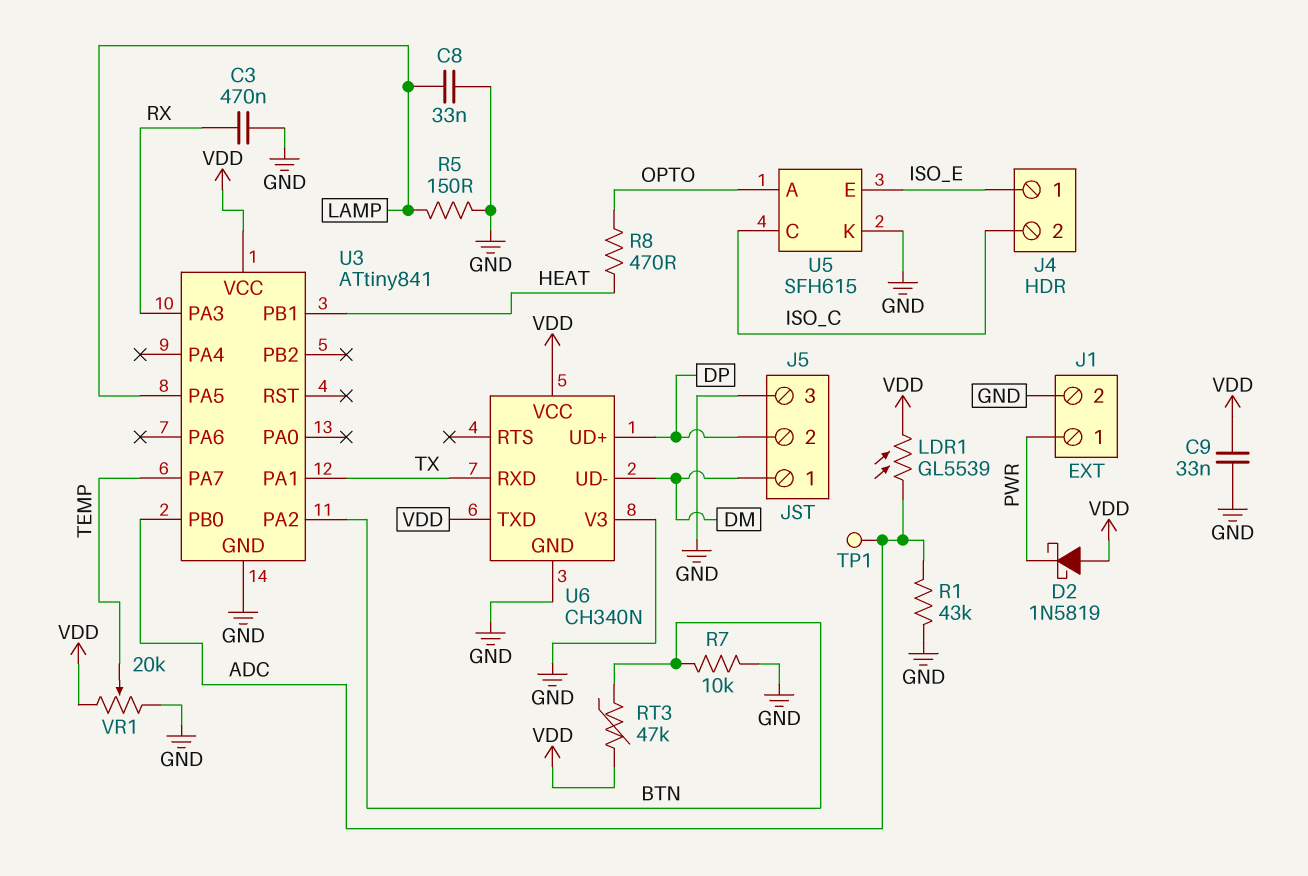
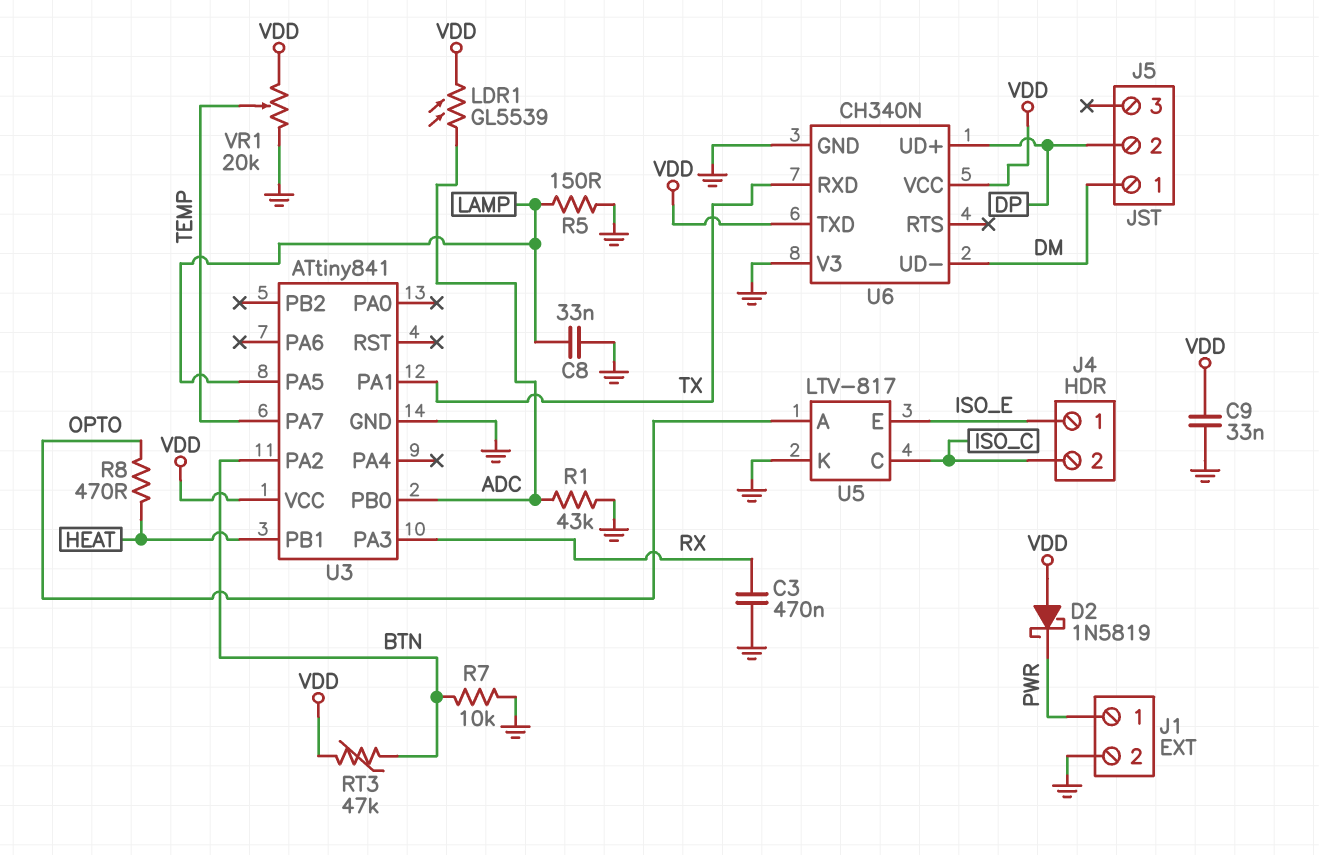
J5 pin 3: GND -> none
TP1: test point (ADC) -> none
U5: SFH615 -> LTV-817

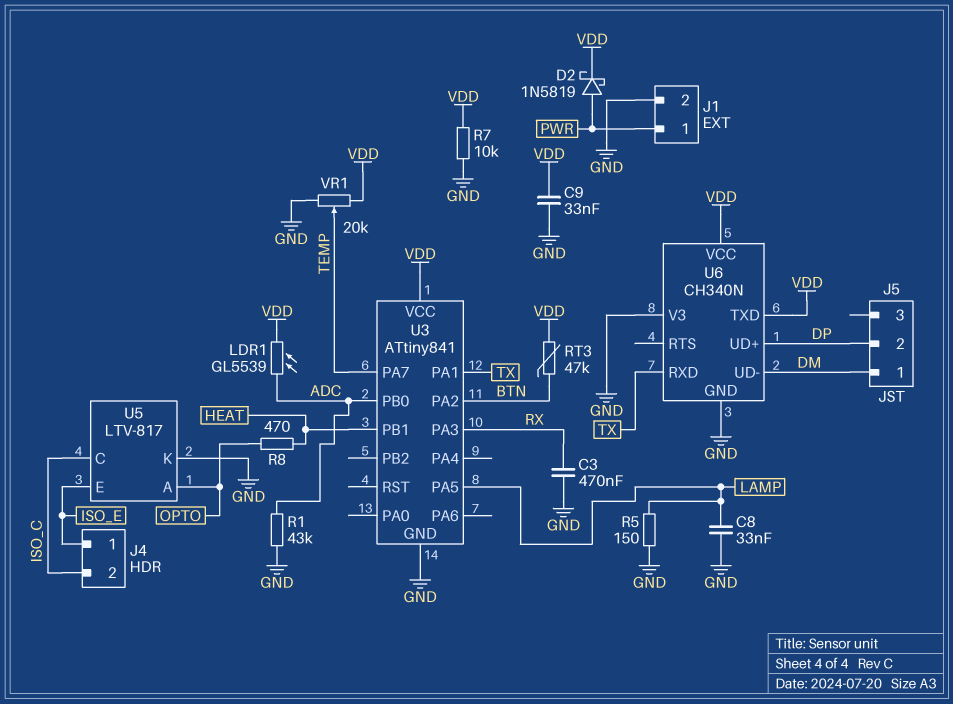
D2: schottky 1N5819 (A VDD, K PWR) -> schottky 1N5819 (A PWR, K VDD)
R7: 10k (BTN, GND) -> 10k (GND, VDD)

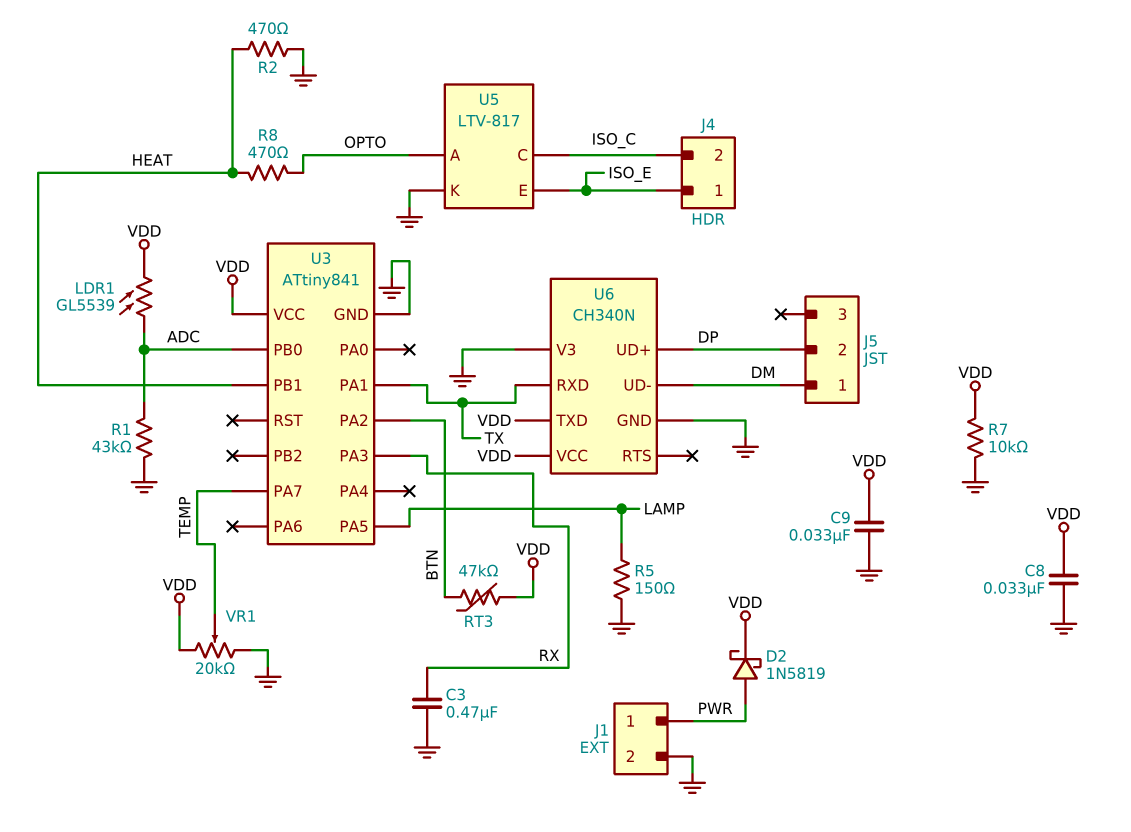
C8: 33nF (GND, LAMP) -> 33nF (GND, VDD)
R2: none -> 470 (GND, HEAT)

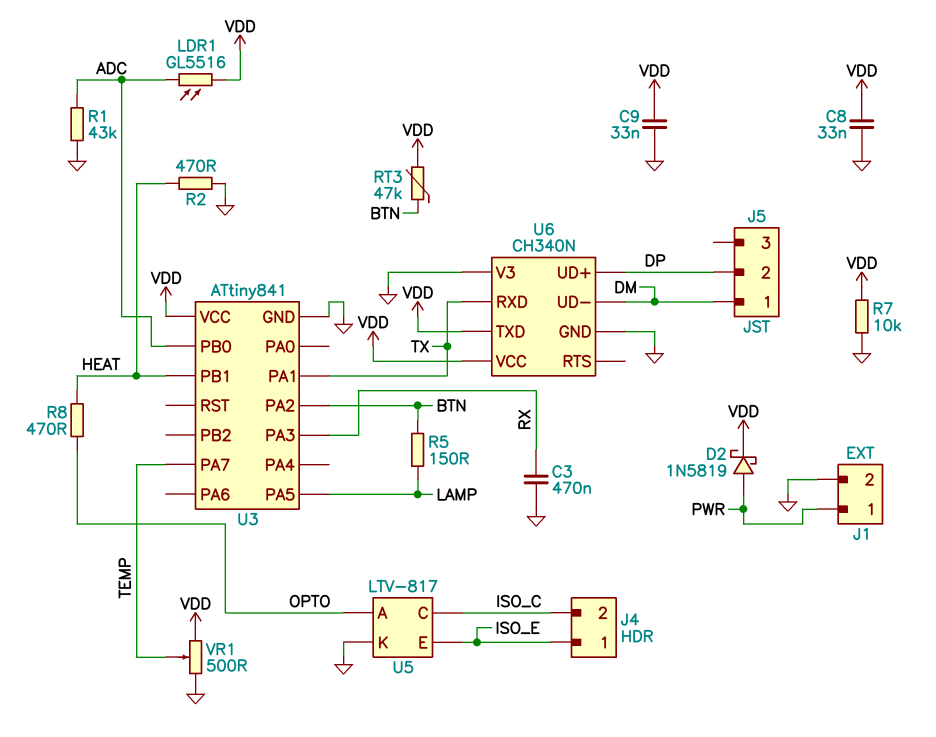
LDR1: GL5539 (ADC, VDD) -> GL5516 (ADC, VDD)
R5: 150 (GND, LAMP) -> 150 (BTN, LAMP)
VR1: 20k (GND, VDD, wiper TEMP) -> 500 (GND, VDD, wiper TEMP)

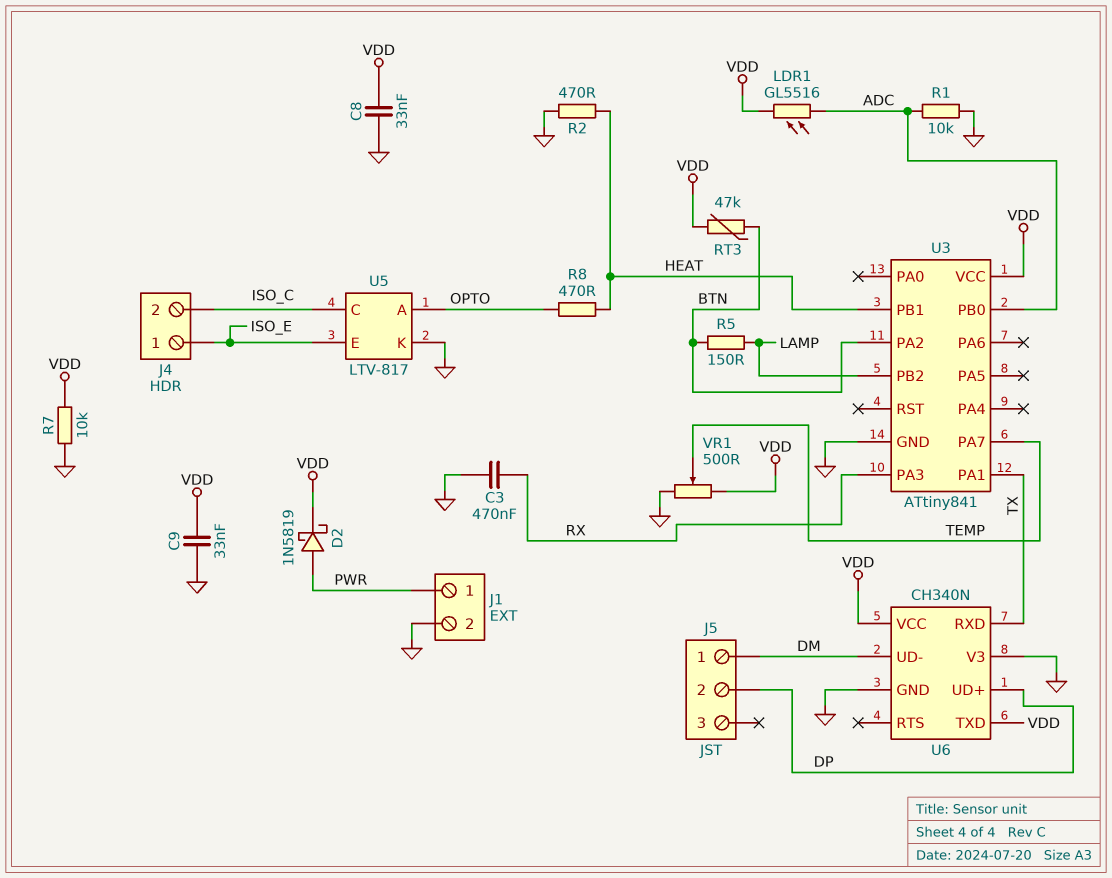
R1: 43k (ADC, GND) -> 10k (ADC, GND)
U3 pin PA5: LAMP -> none
U3 pin PB2: none -> LAMP

